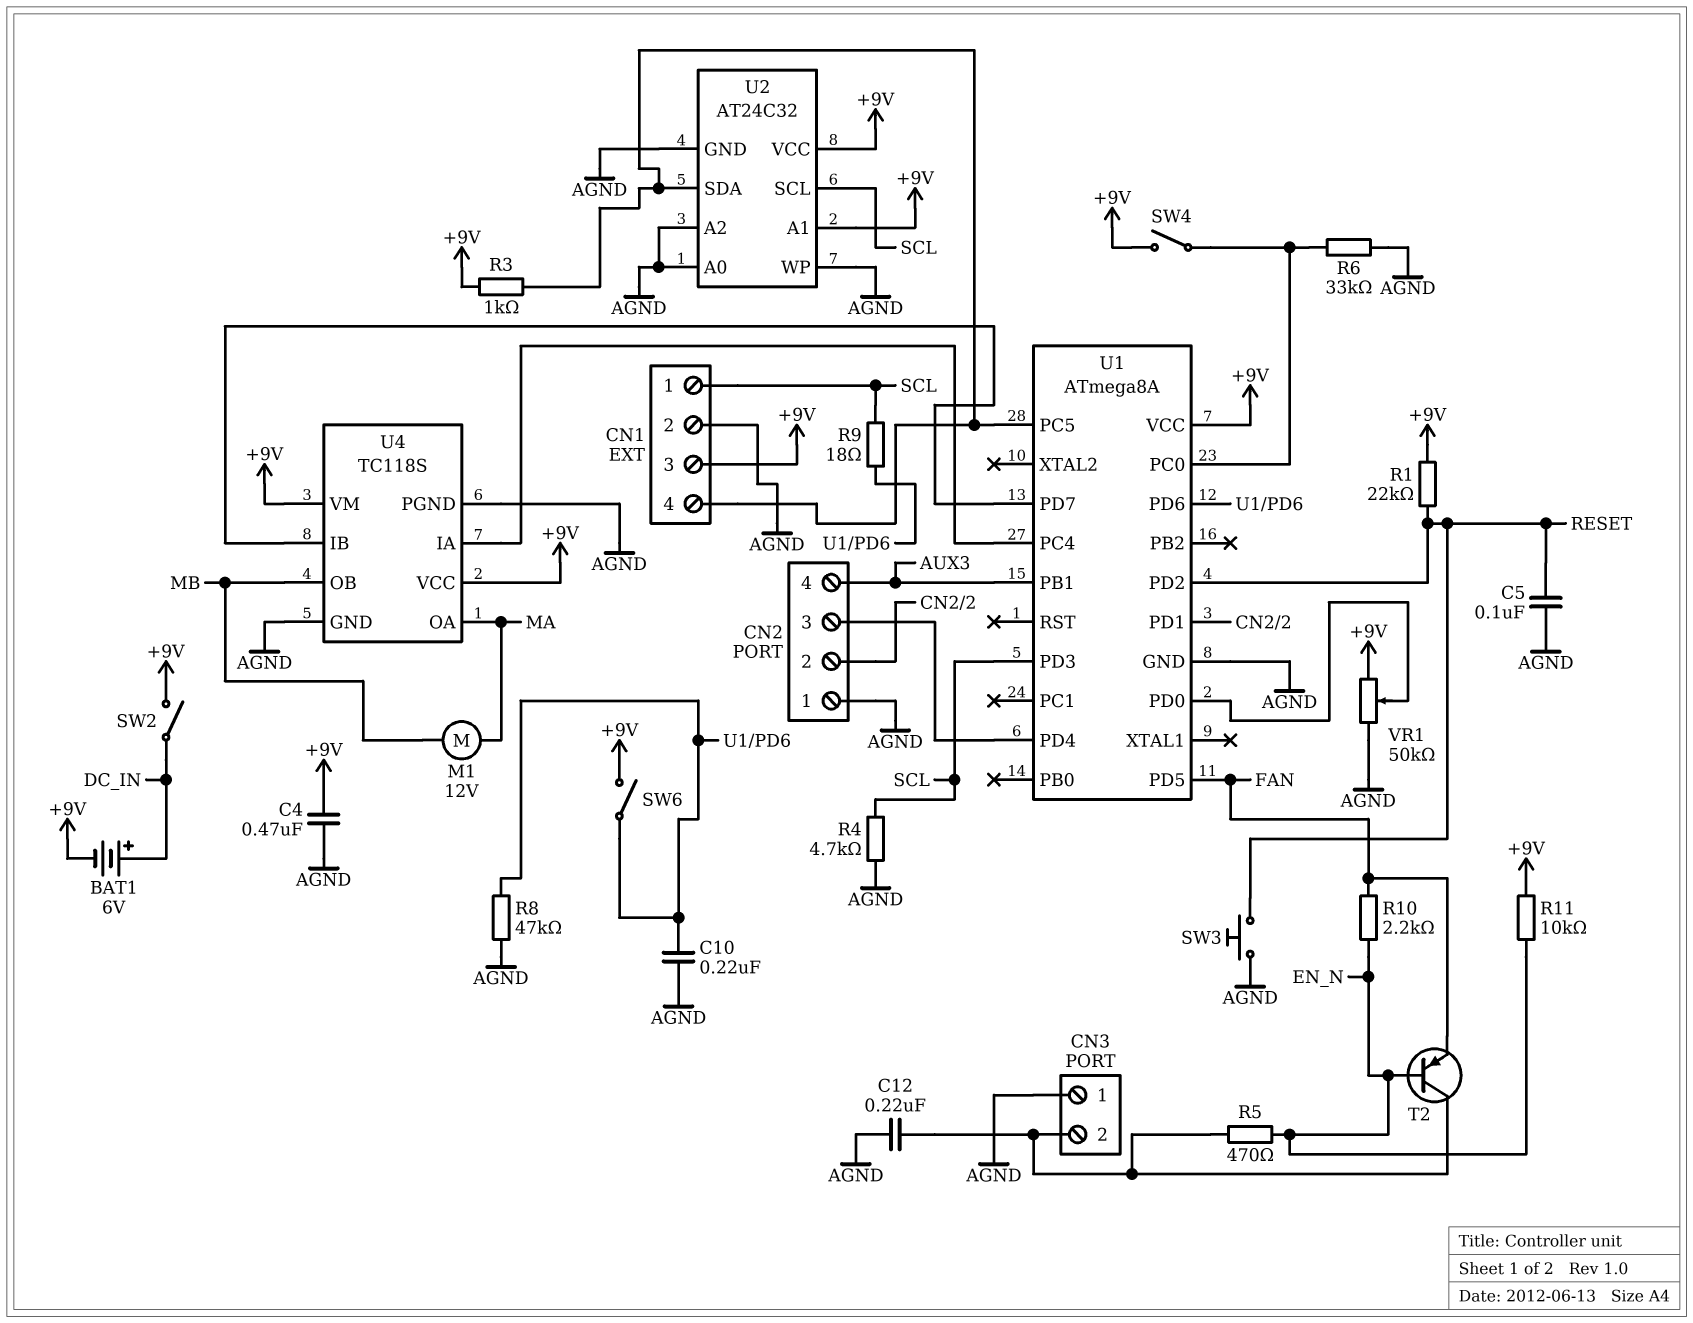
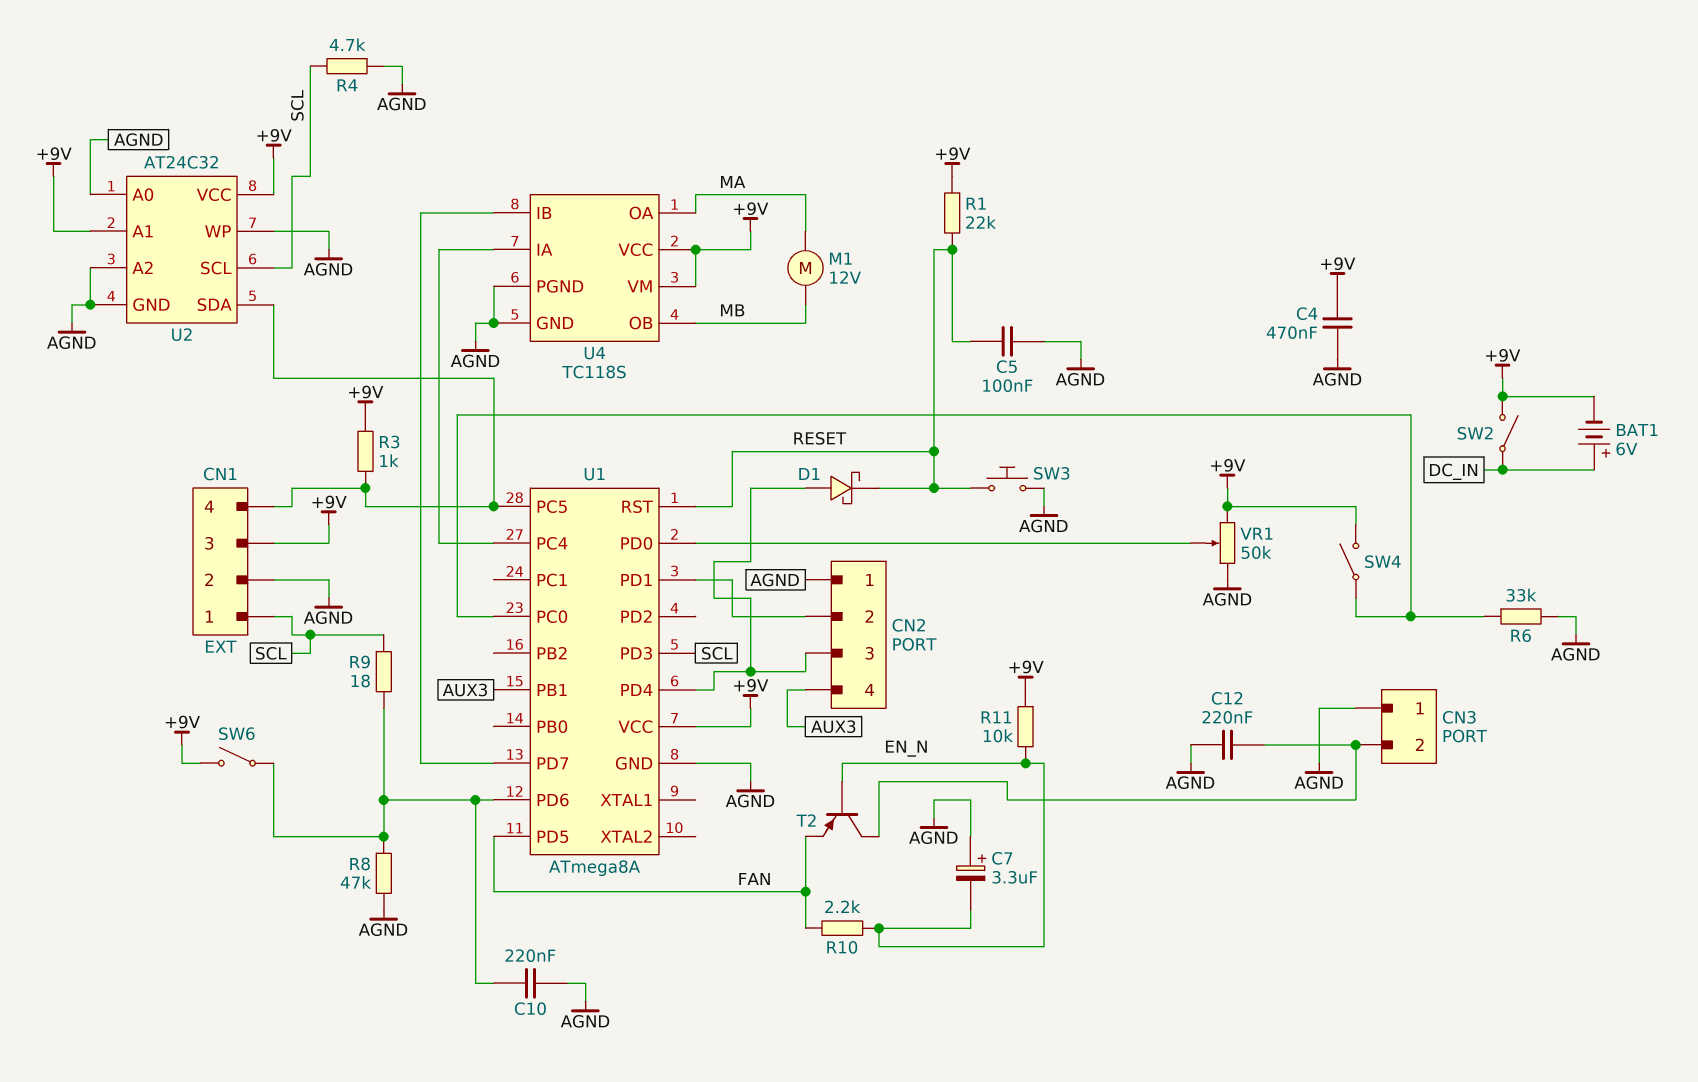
C7: none -> 3.3uF (plus AGND, minus EN_N)
D1: none -> schottky (A CN2/3, K RESET)
R5: 470 (CN3/2, EN_N) -> none
U1 pin PD2: RESET -> none
U1 pin RST: none -> RESET

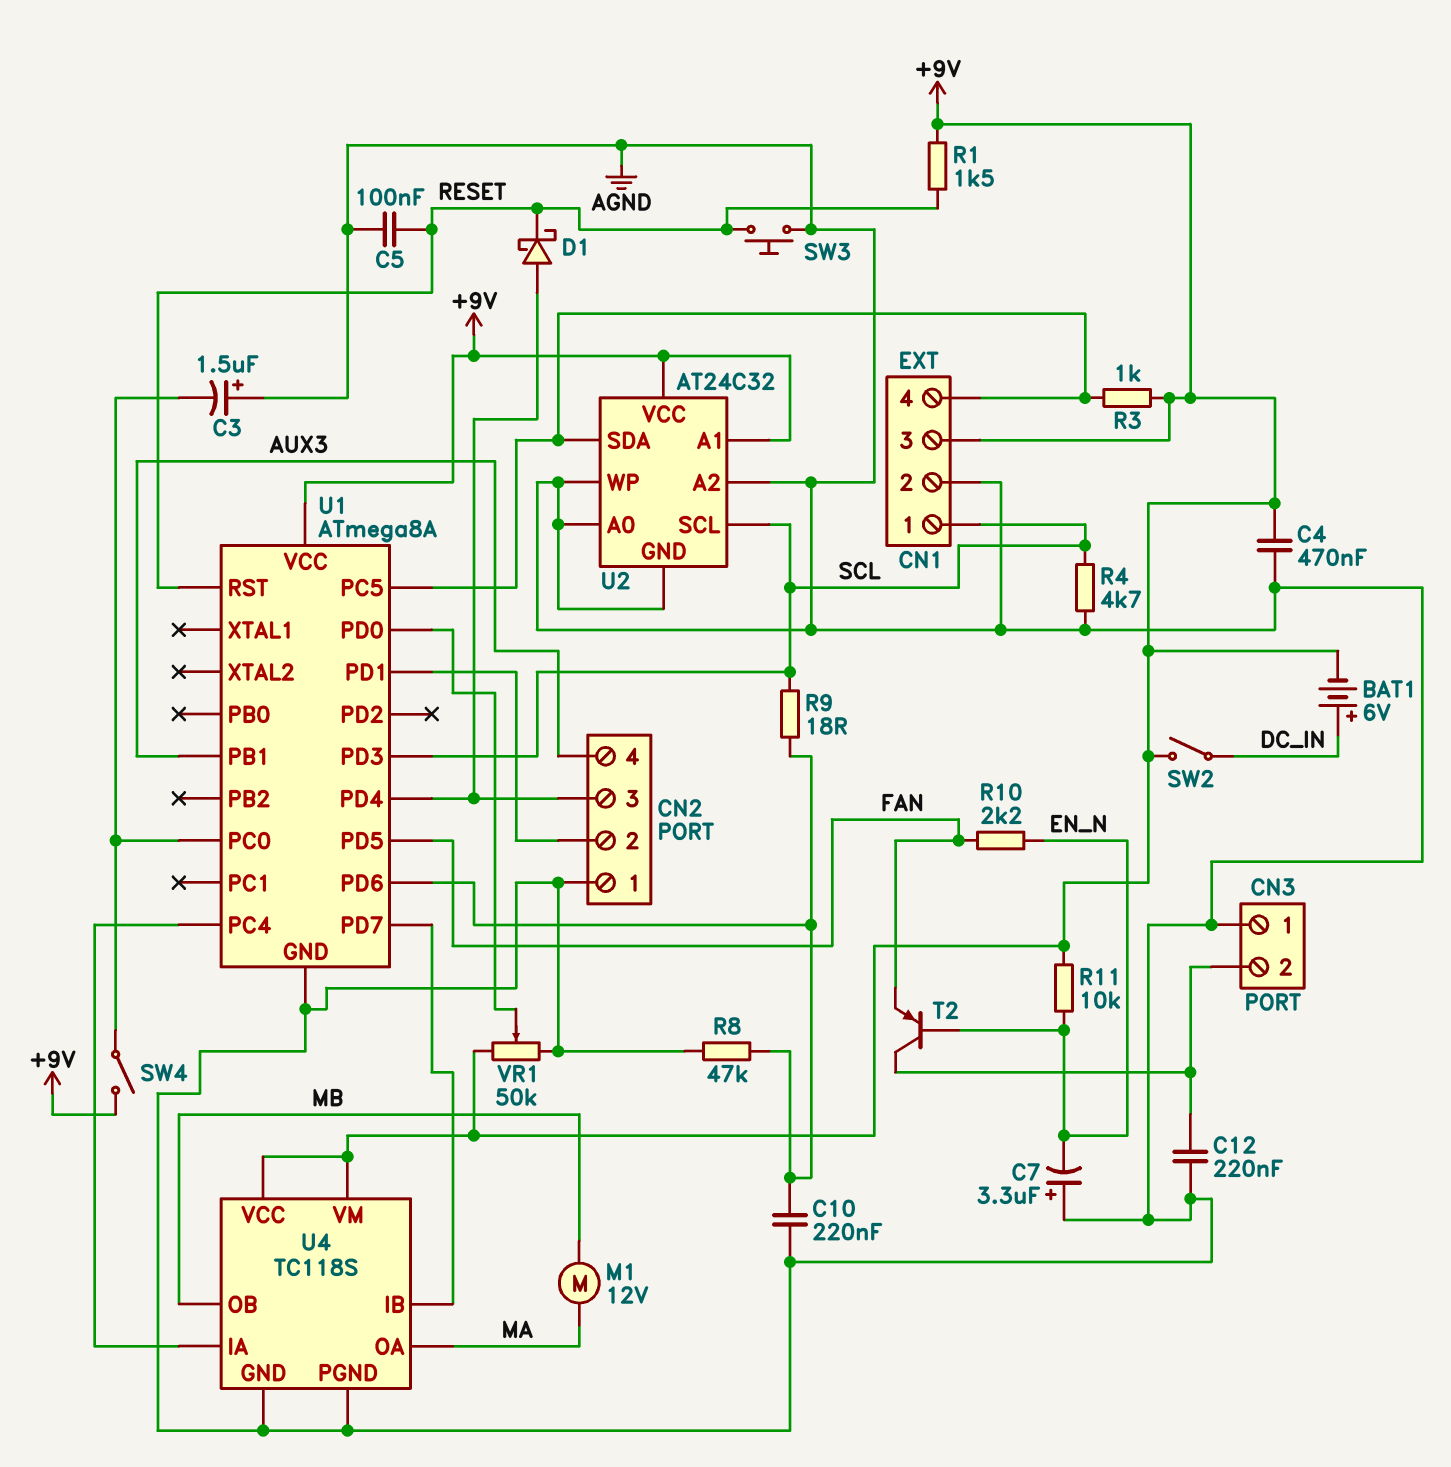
C3: none -> 1.5uF (plus AGND, minus U1/PC0)
R1: 22k (+9V, RESET) -> 1.5k (+9V, RESET)
R6: 33k (AGND, U1/PC0) -> none
SW6: switch (+9V, U1/PD6) -> none

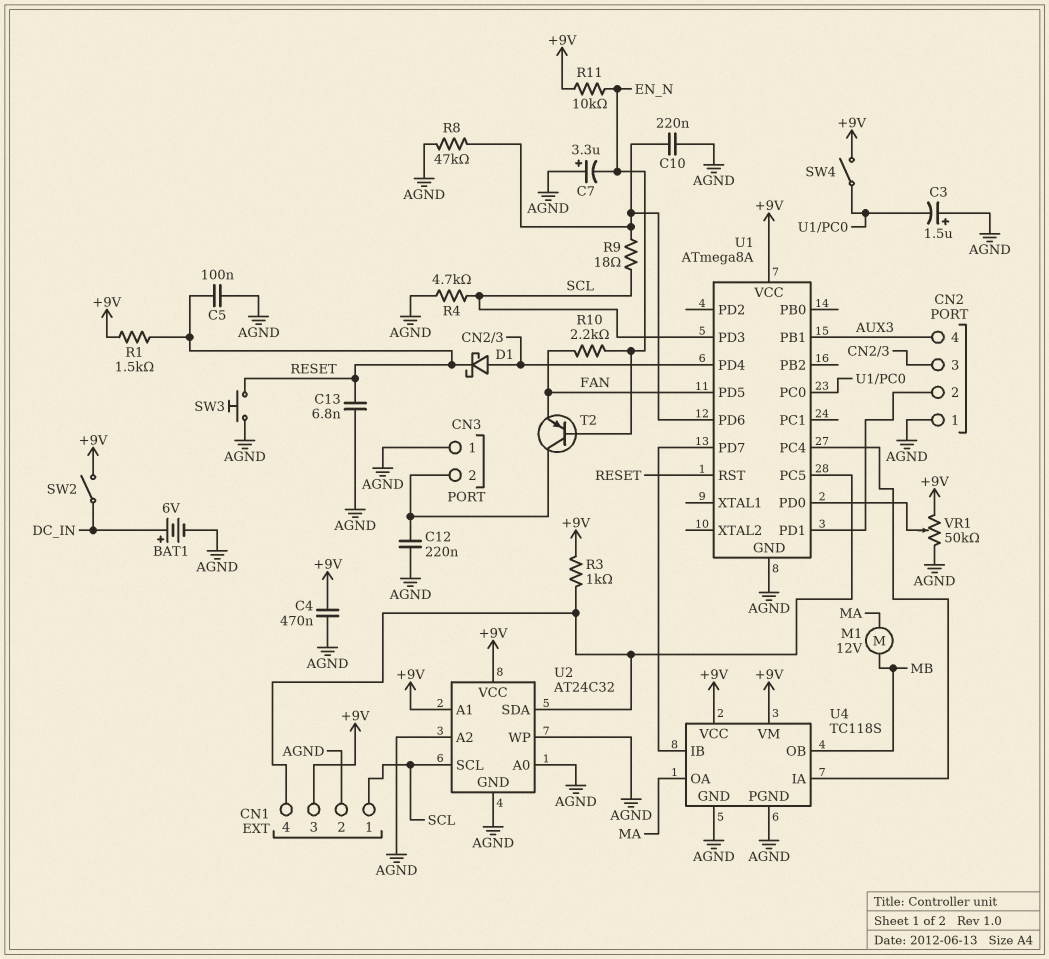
BAT1: 6V (plus DC_IN, minus +9V) -> 6V (plus DC_IN, minus AGND)
C13: none -> 6.8nF (AGND, RESET)

